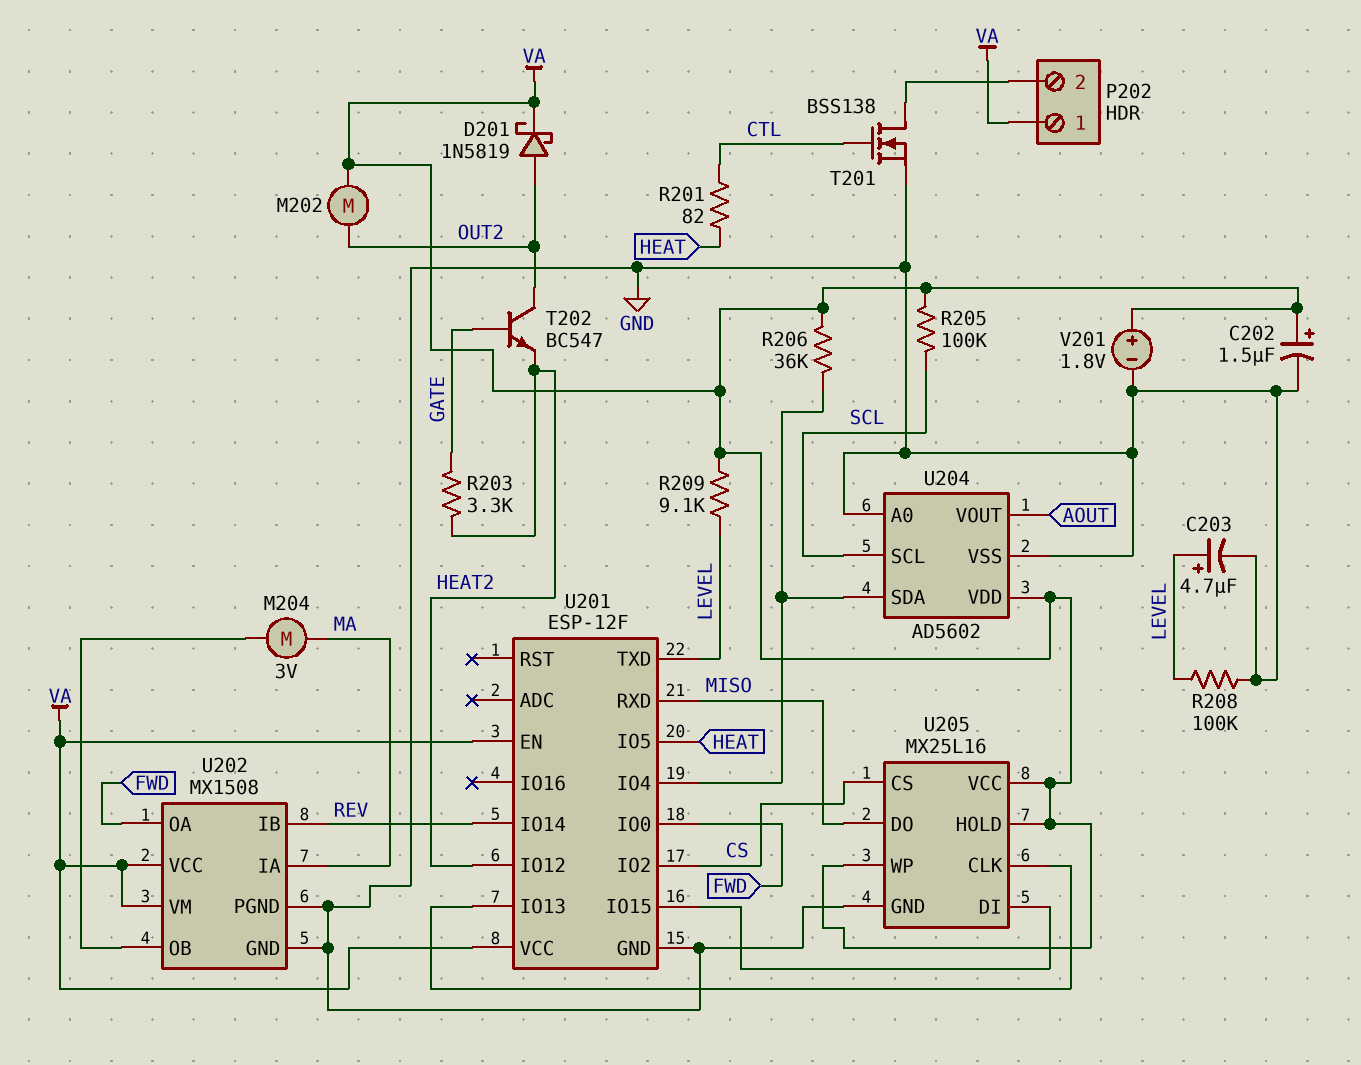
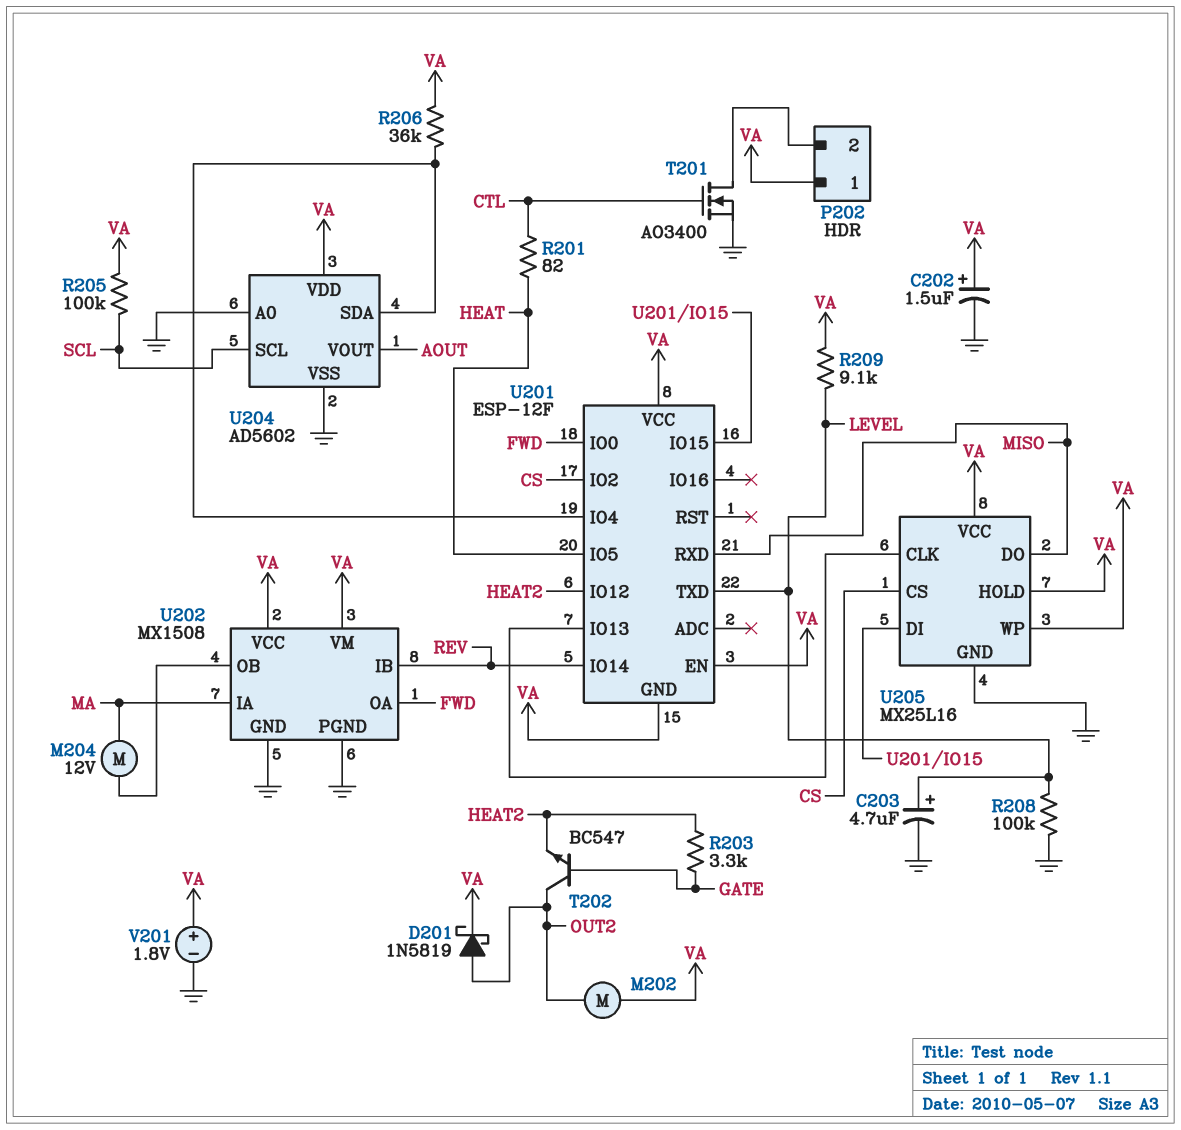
M204: motor 3V (MA, U202/OB) -> motor 12V (MA, U202/OB)
T201: NMOS BSS138 (G CTL, D P202/2, S GND) -> NMOS AO3400 (G CTL, D P202/2, S GND)
U201 pin GND: GND -> VA

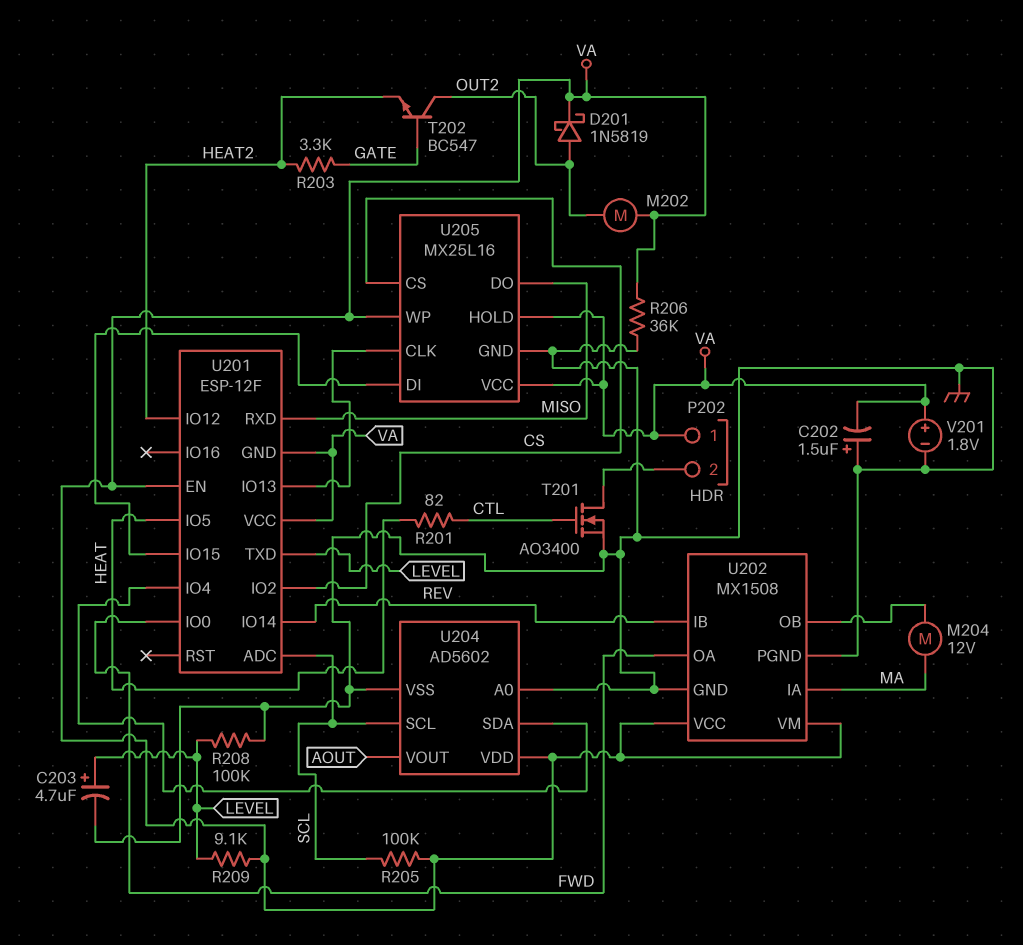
C202: 1.5uF (plus VA, minus GND) -> 1.5uF (plus GND, minus VA)
R206: 36k (U201/IO4, VA) -> 36k (GND, VA)
U201 pin ADC: none -> SCL

